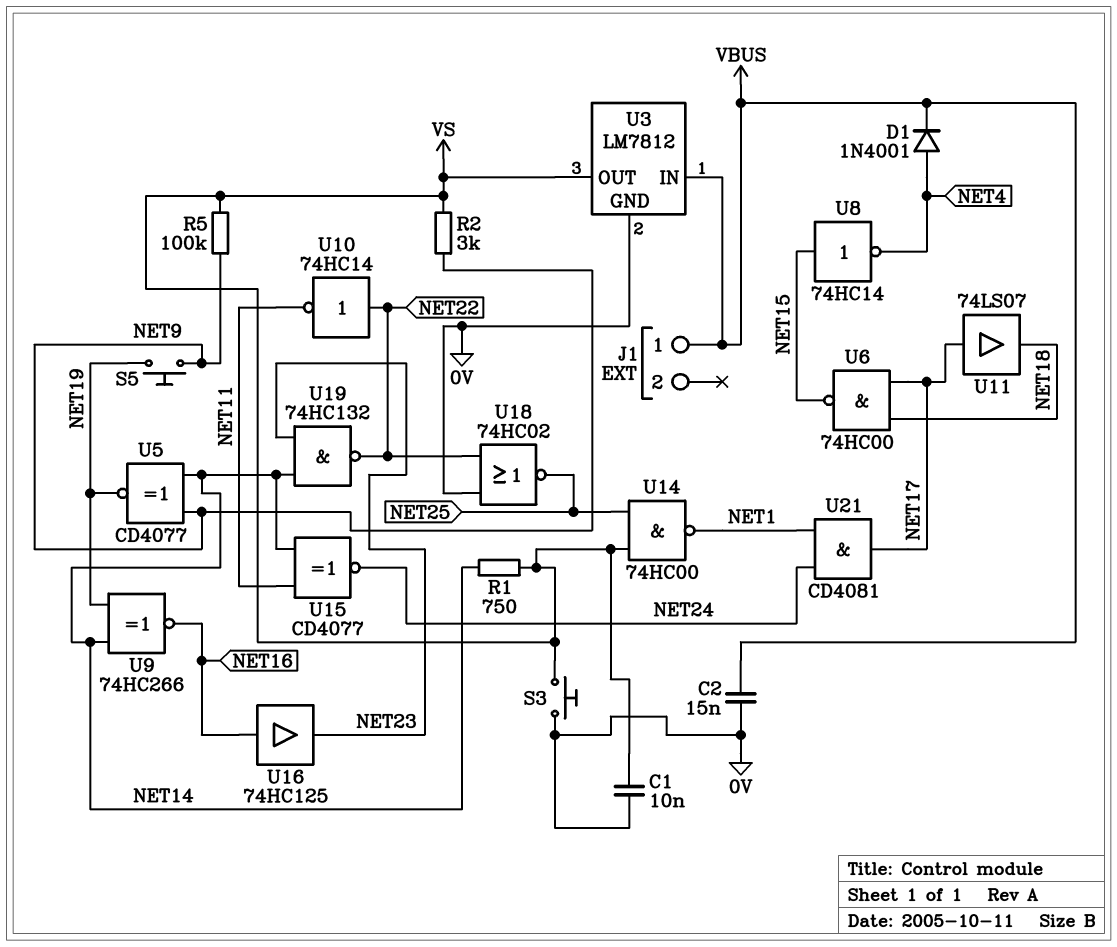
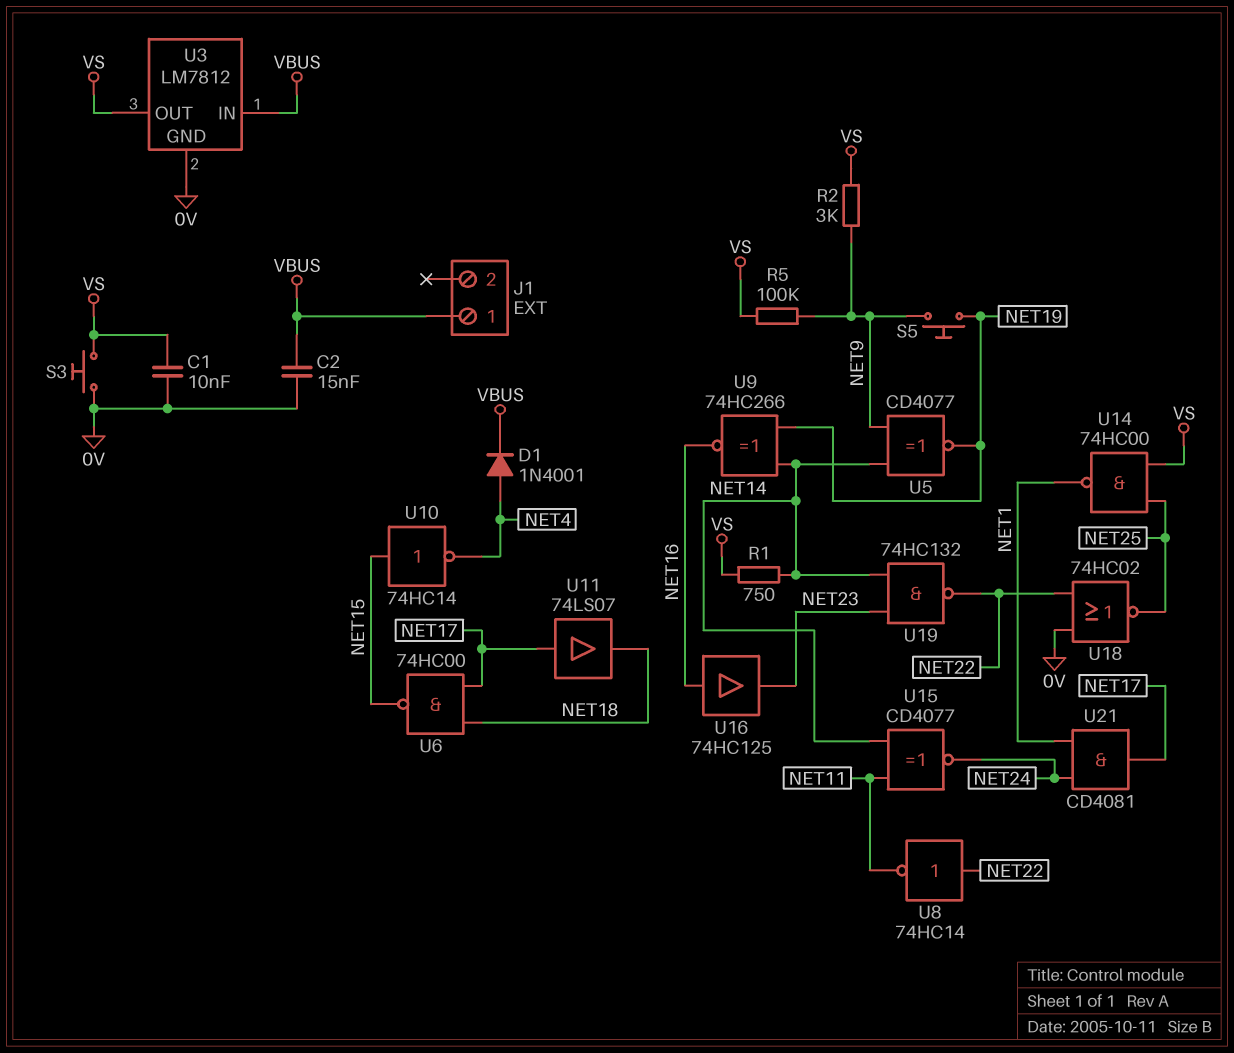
U8: NOT 74HC14 (in NET15, out NET4) -> NOT 74HC14 (in NET22, out NET11)
U10: NOT 74HC14 (in NET22, out NET11) -> NOT 74HC14 (in NET15, out NET4)

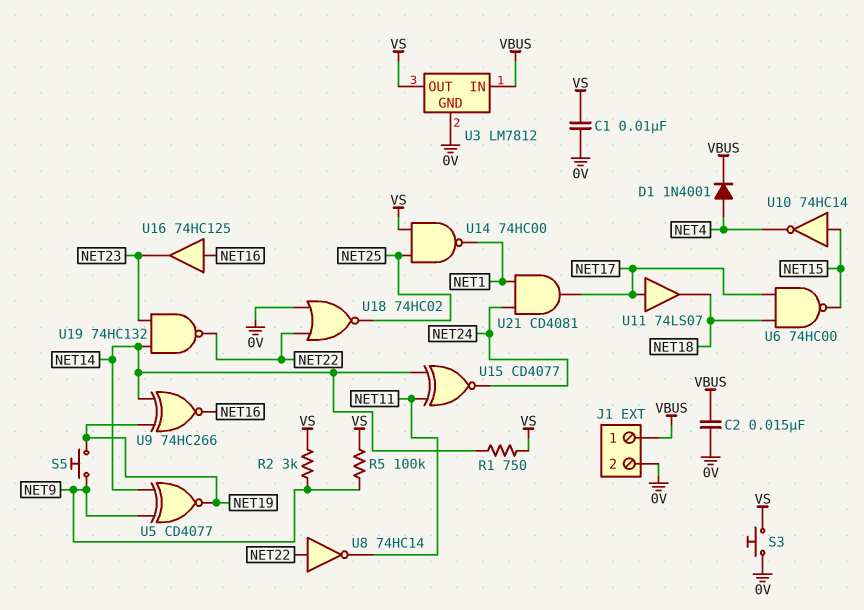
J1 pin 2: none -> 0V

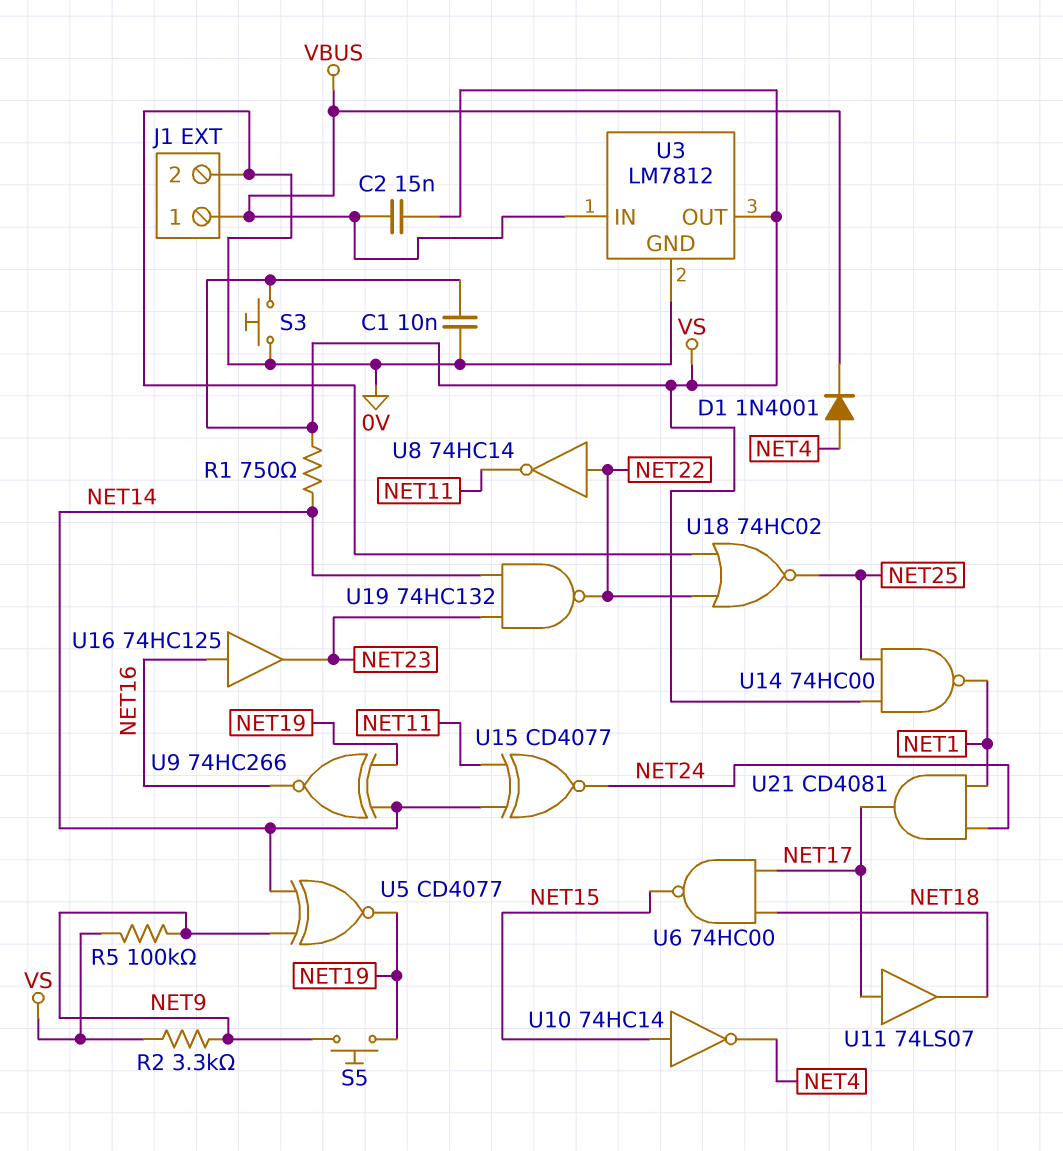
C2: 15nF (0V, VBUS) -> 15nF (VBUS, VS)
R2: 3k (NET9, VS) -> 3.3k (NET9, VS)

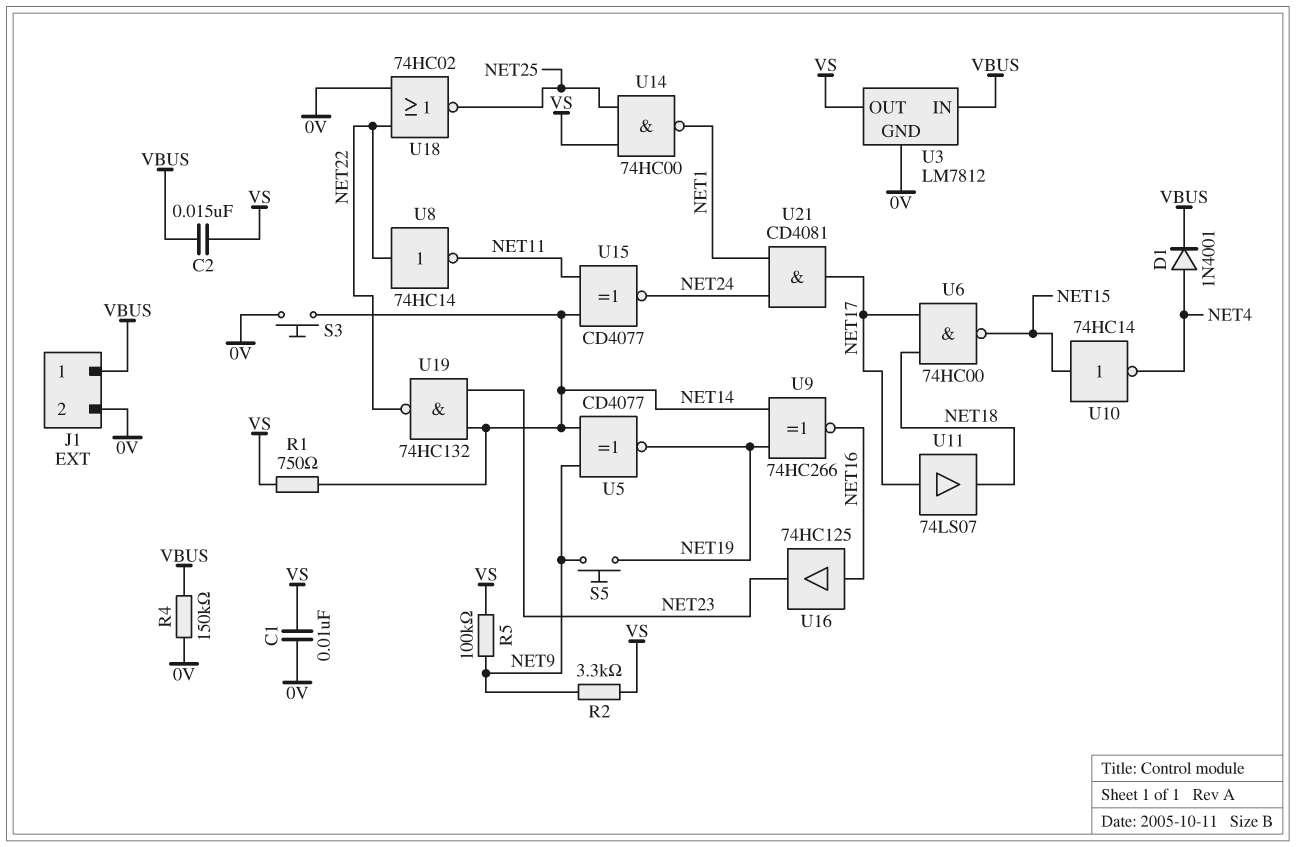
R4: none -> 150k (0V, VBUS)
S3: button (0V, VS) -> button (0V, NET14)

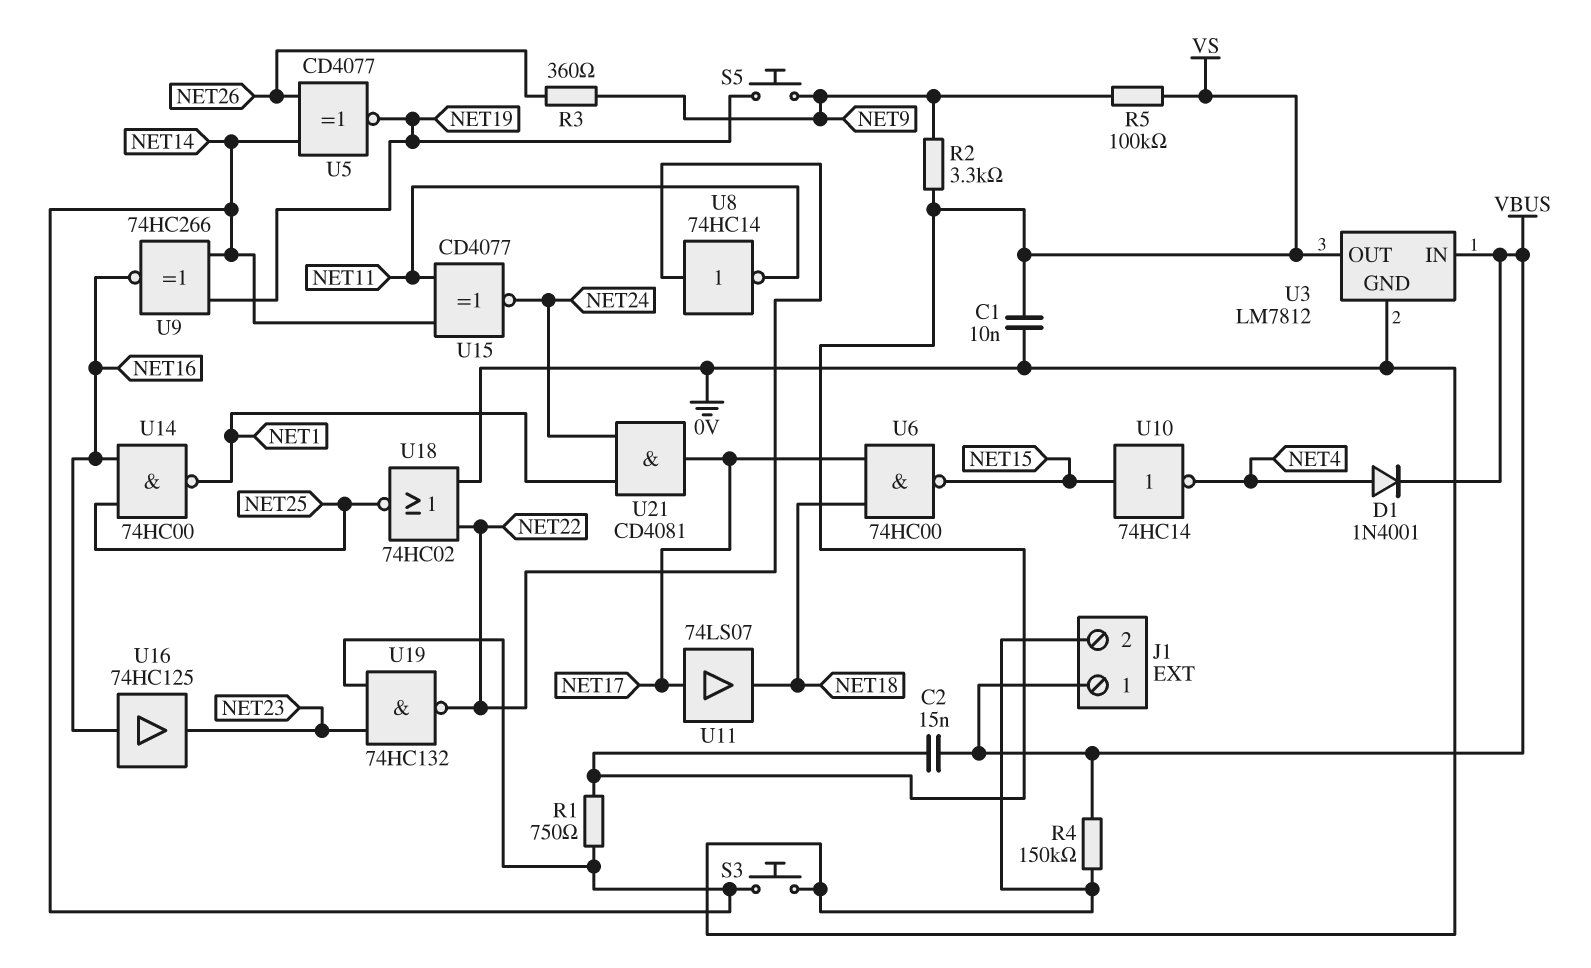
R3: none -> 360 (NET9, NET26)
U5: XNOR CD4077 (in NET9, in NET14, out NET19) -> XNOR CD4077 (in NET14, in NET26, out NET19)
U14: NAND 74HC00 (in NET25, in VS, out NET1) -> NAND 74HC00 (in NET16, in NET25, out NET1)

